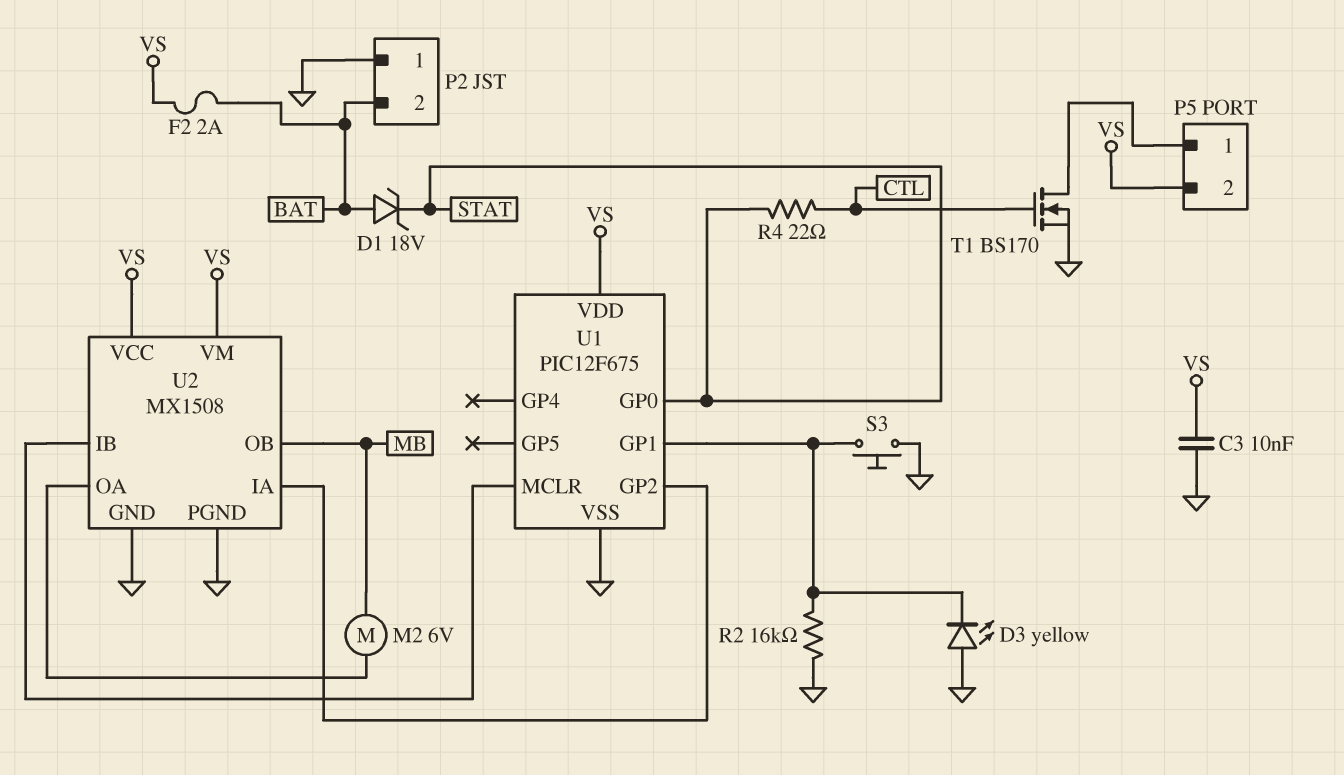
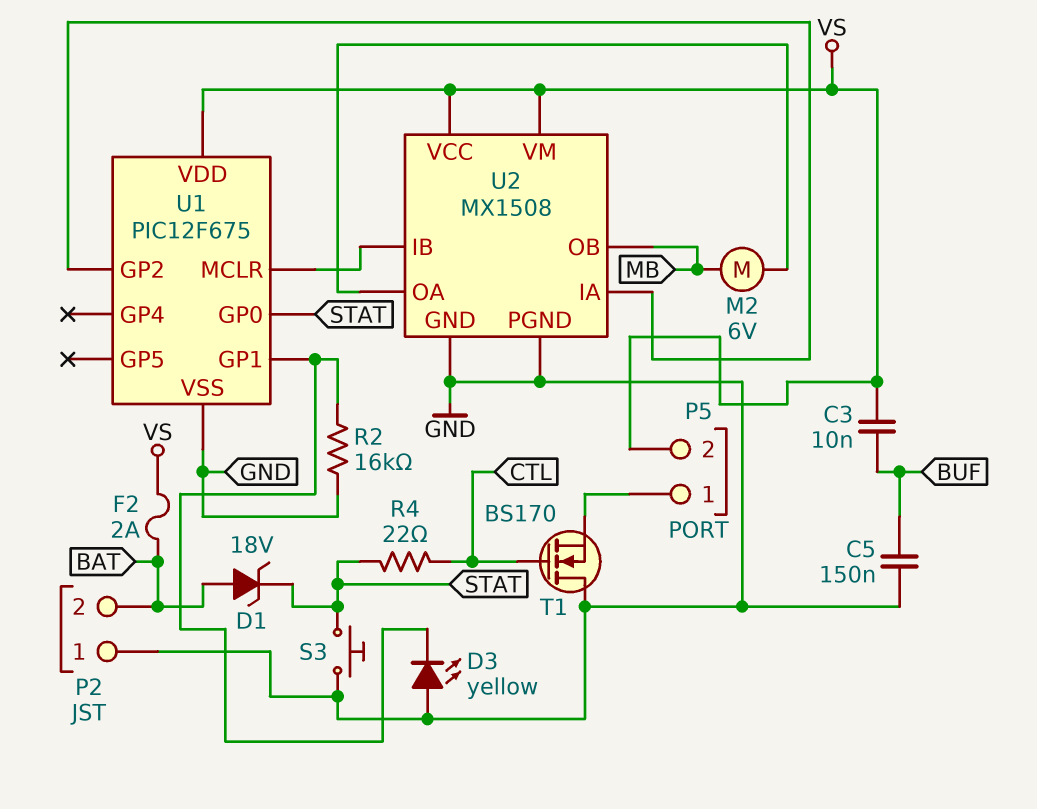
C3: 10nF (GND, VS) -> 10nF (BUF, VS)
C5: none -> 150nF (BUF, GND)
S3: button (GND, U1/GP1) -> button (GND, STAT)
T1: NMOS BS170 (G CTL, D P5/1, S GND) -> NMOS BS170 (G CTL, D GND, S P5/1)

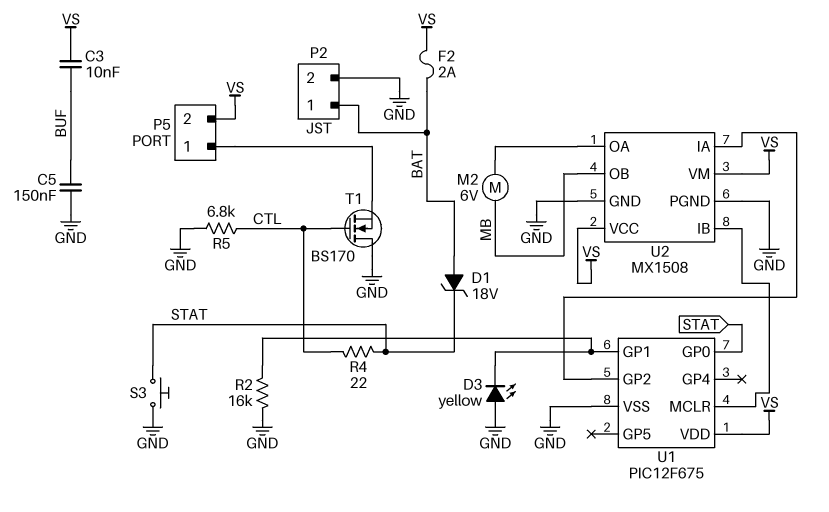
P2 pin 1: GND -> BAT
P2 pin 2: BAT -> GND
R5: none -> 6.8k (CTL, GND)

